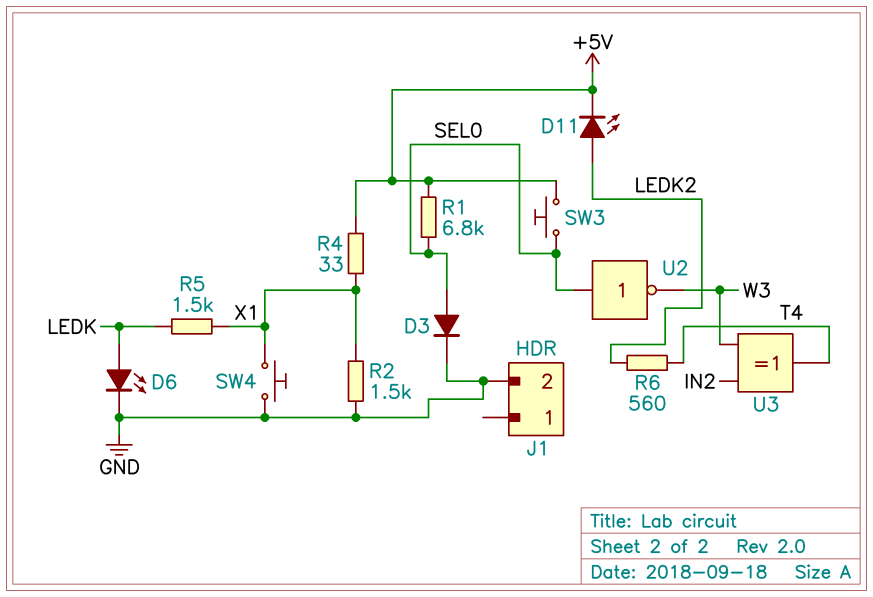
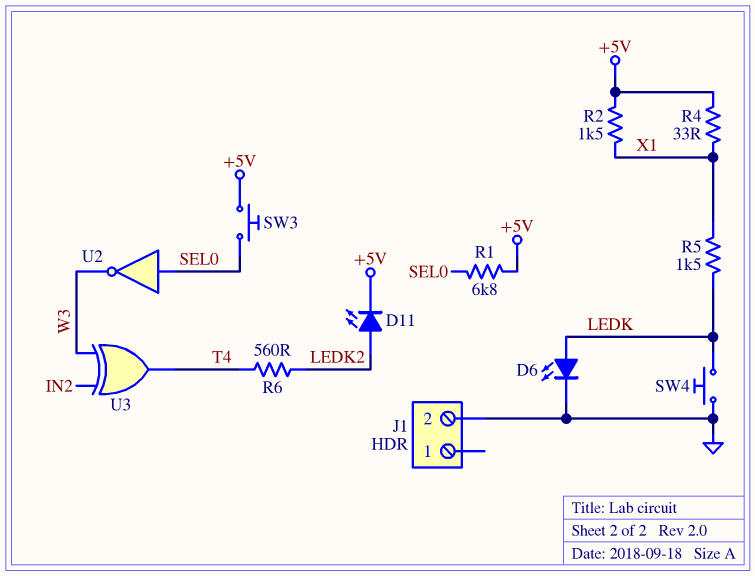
D3: diode (A SEL0, K GND) -> none
R2: 1.5k (GND, X1) -> 1.5k (+5V, X1)
SW4: button (GND, X1) -> button (GND, LEDK)

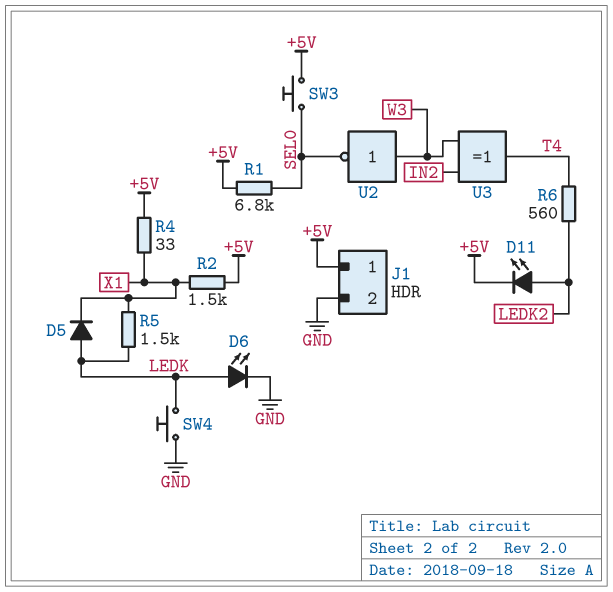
D5: none -> diode (A LEDK, K X1)
J1 pin 1: none -> +5V
U2: NOT (in SEL0, out W3) -> NOT (in W3, out SEL0)

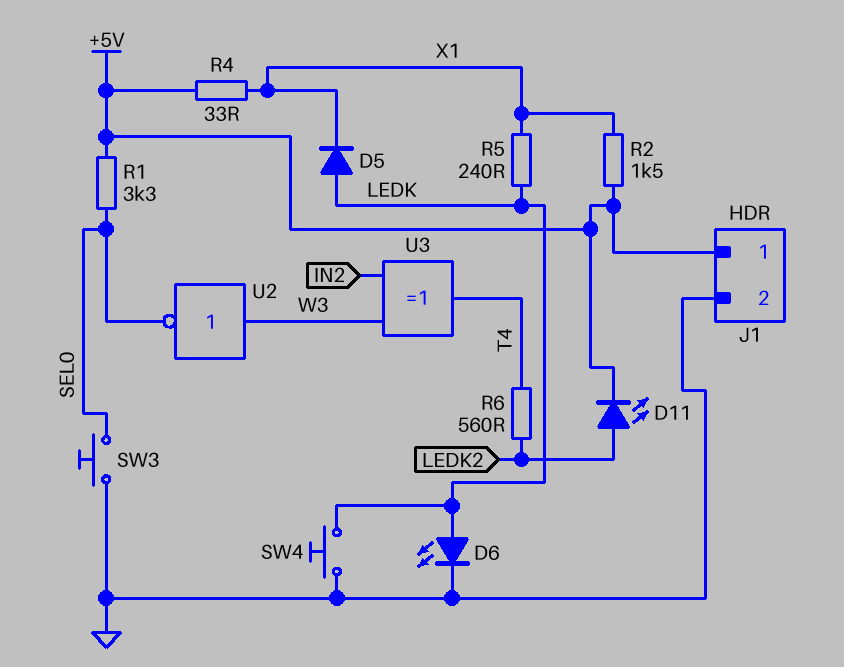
R1: 6.8k (+5V, SEL0) -> 3.3k (+5V, SEL0)
R5: 1.5k (LEDK, X1) -> 240 (LEDK, X1)
SW3: button (+5V, SEL0) -> button (GND, SEL0)

